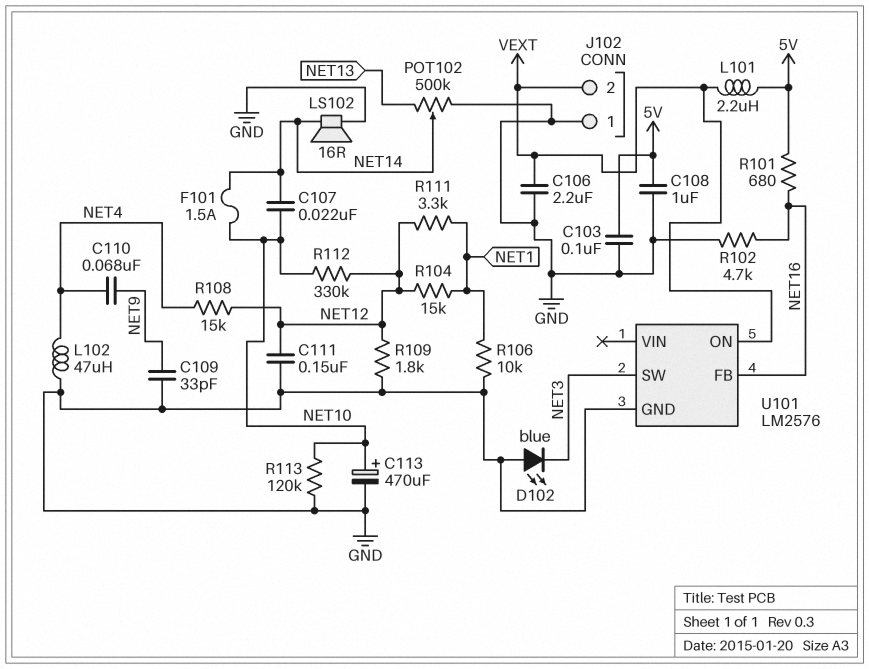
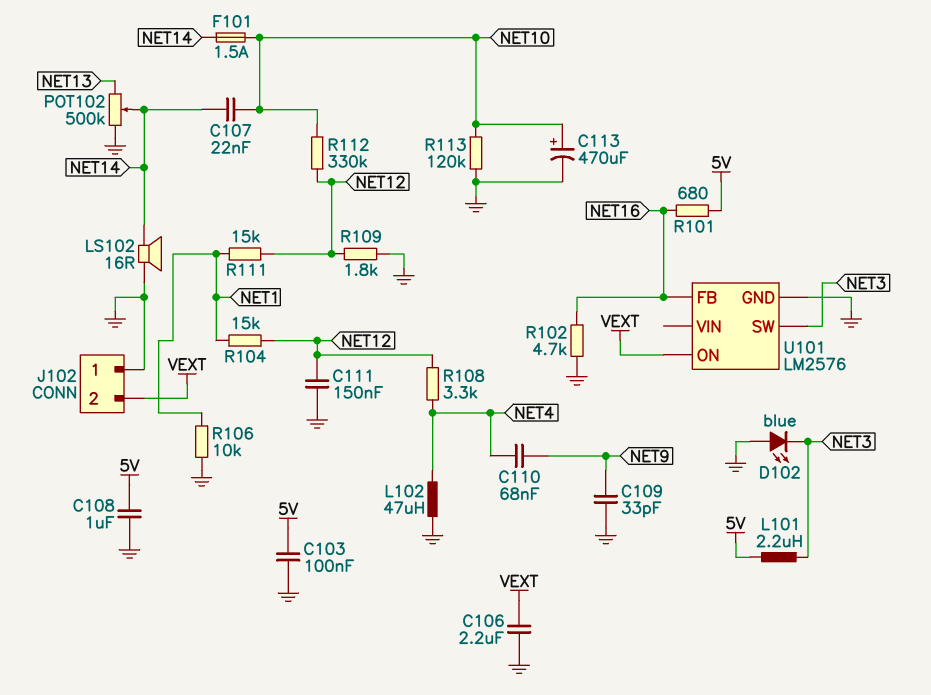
L101: 2.2uH (5V, VEXT) -> 2.2uH (5V, NET3)
R108: 15k (NET4, NET12) -> 3.3k (NET4, NET12)
R111: 3.3k (NET1, NET12) -> 15k (NET1, NET12)

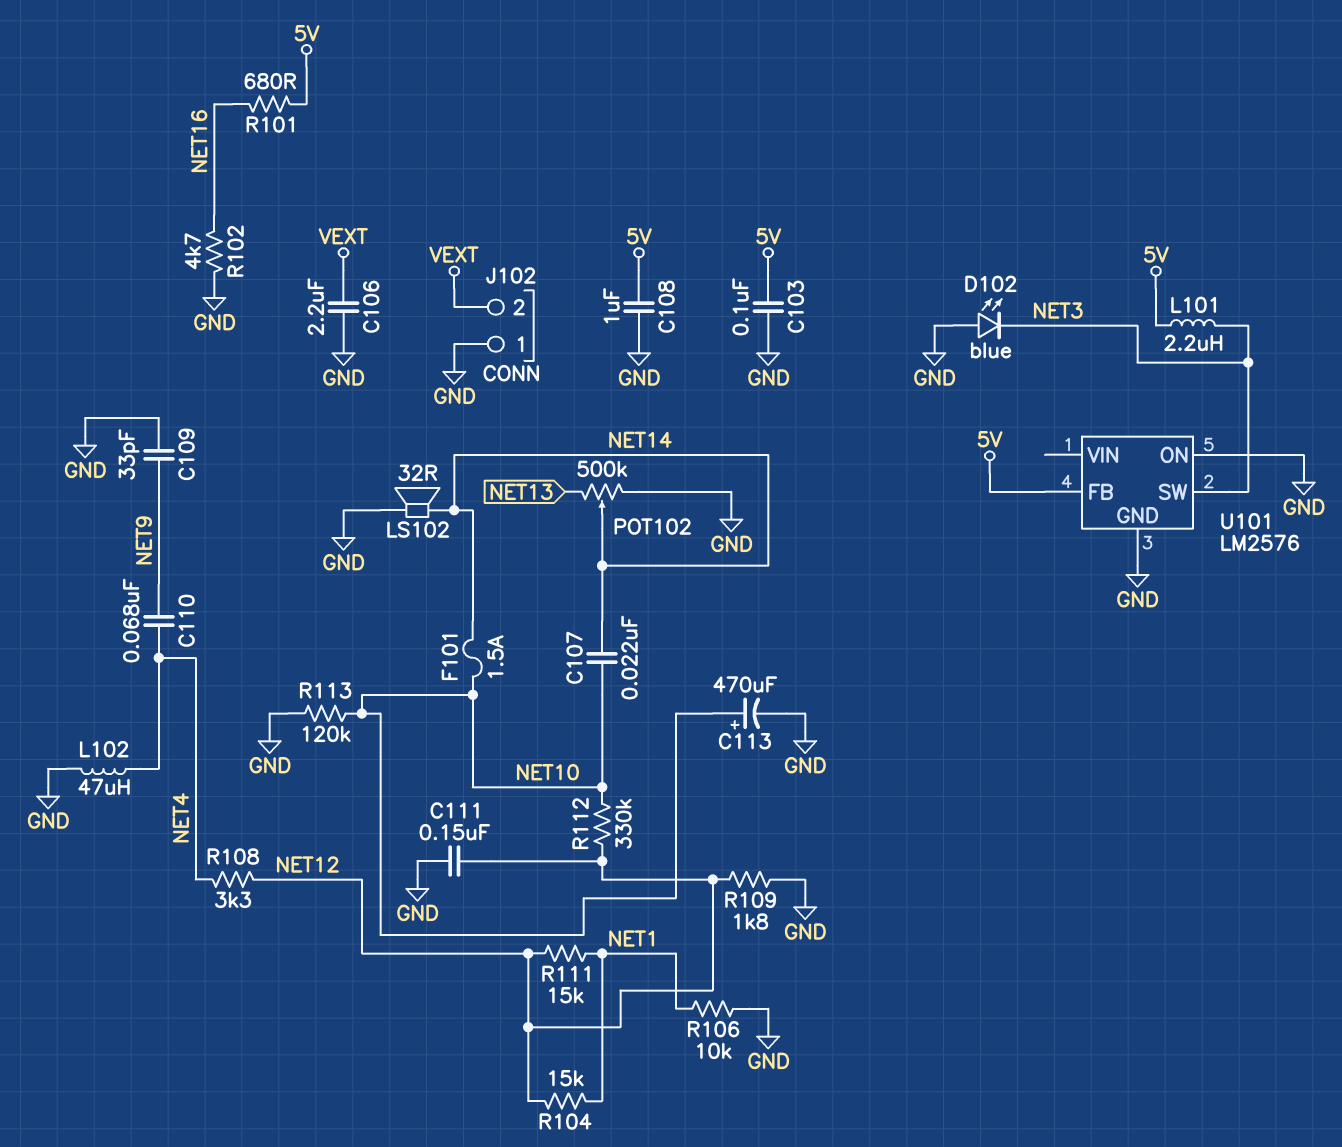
LS102: speaker 16R (GND, NET14) -> speaker 32R (GND, NET14)
U101 pin FB: NET16 -> 5V
U101 pin ON: VEXT -> GND

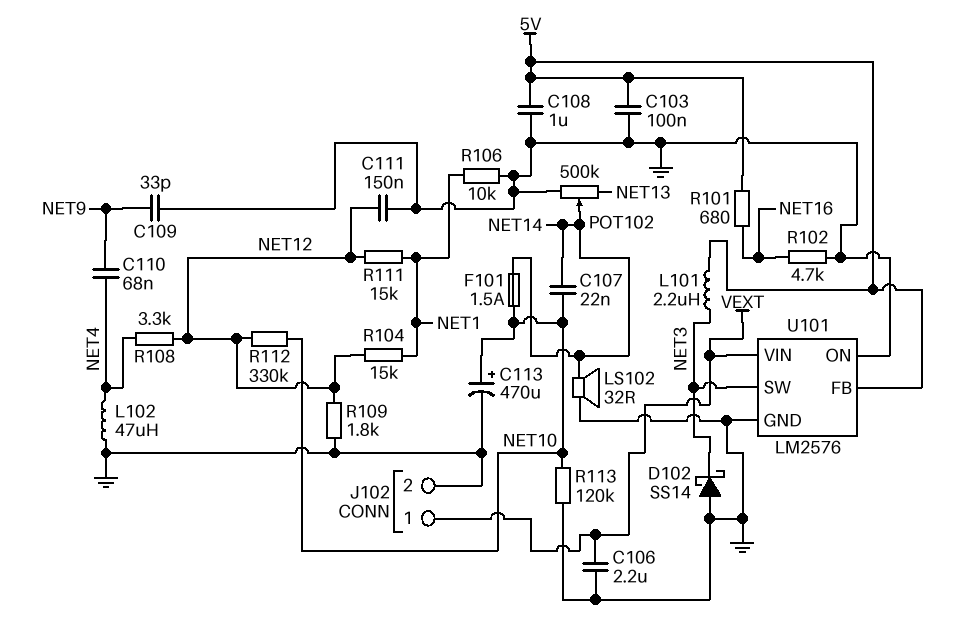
D102: LED blue (A GND, K NET3) -> schottky SS14 (A GND, K NET3)
J102 pin 1: GND -> VEXT
J102 pin 2: VEXT -> GND
U101 pin VIN: none -> VEXT

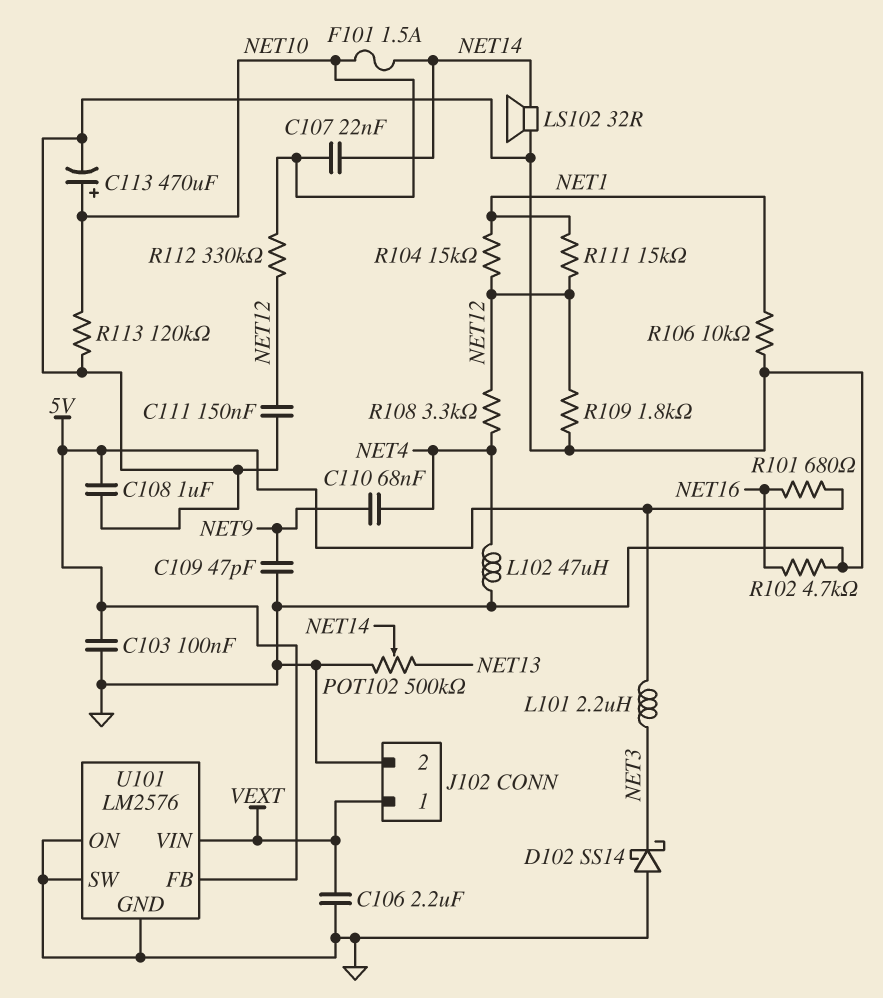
C109: 33pF (GND, NET9) -> 47pF (GND, NET9)
U101 pin SW: NET3 -> GND

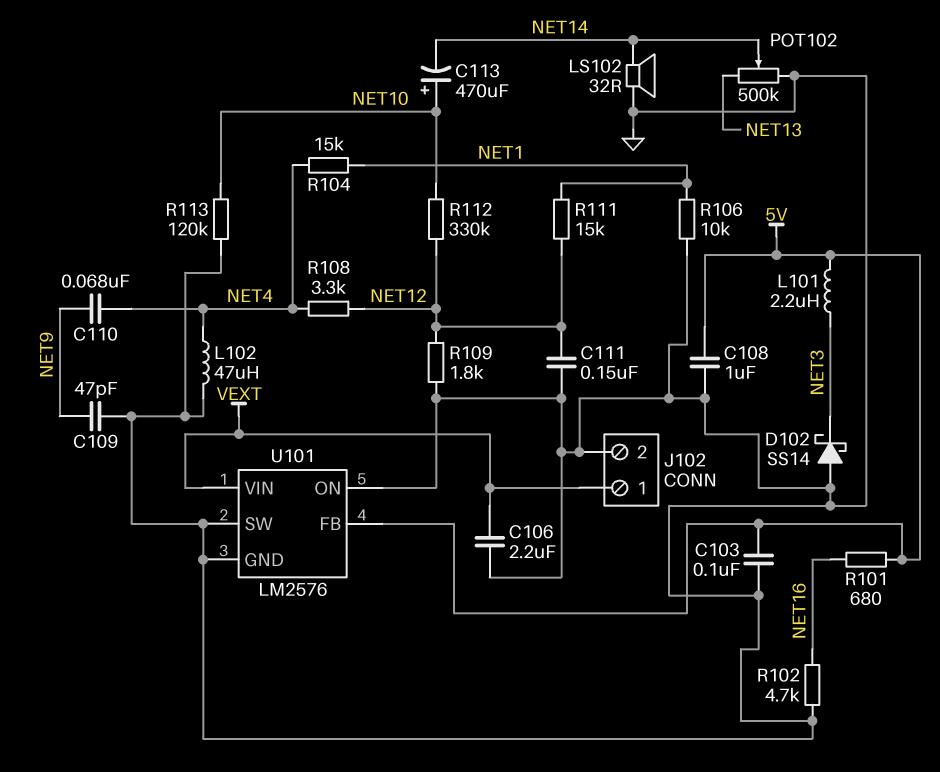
C107: 22nF (NET10, NET14) -> none
C113: 470uF (plus NET10, minus GND) -> 470uF (plus NET10, minus NET14)
F101: 1.5A (NET10, NET14) -> none
R104: 15k (NET1, NET12) -> 15k (NET1, NET4)

